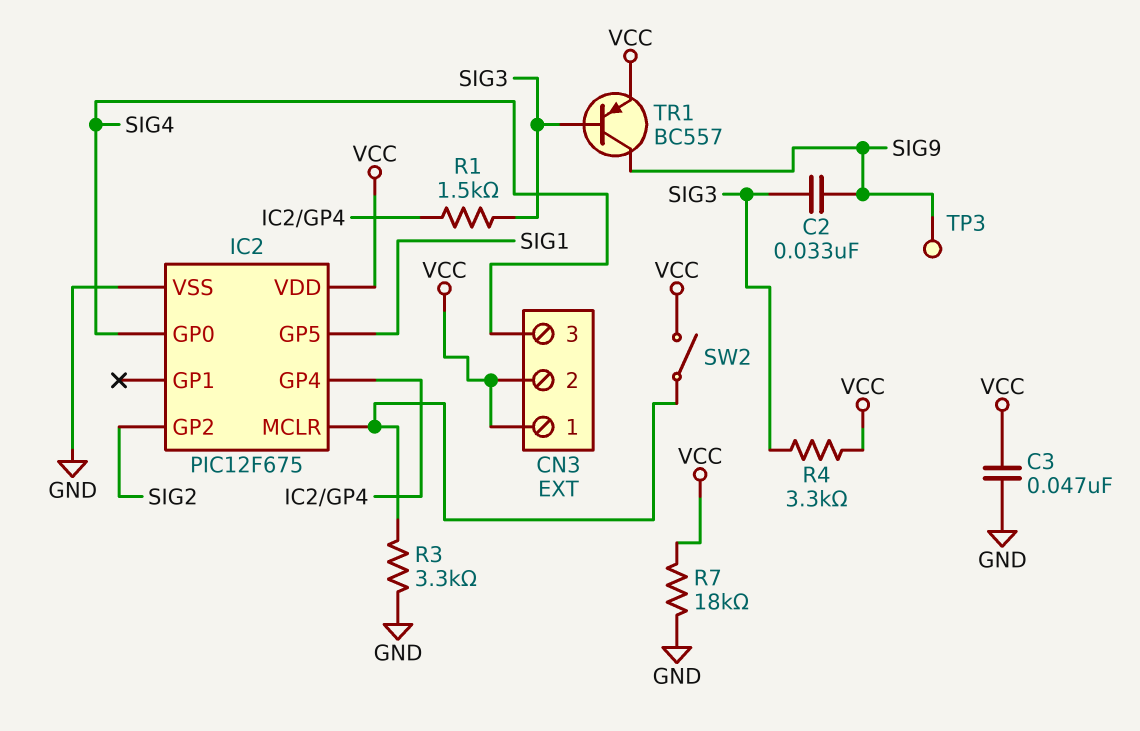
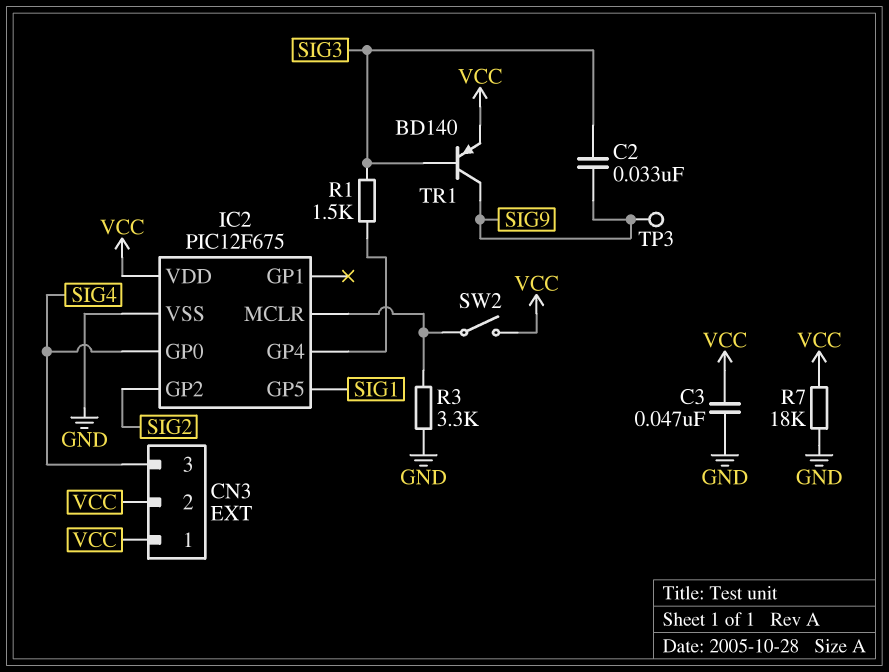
R4: 3.3k (SIG3, VCC) -> none
TR1: PNP BC557 (B SIG3, C SIG9, E VCC) -> PNP BD140 (B SIG3, C SIG9, E VCC)

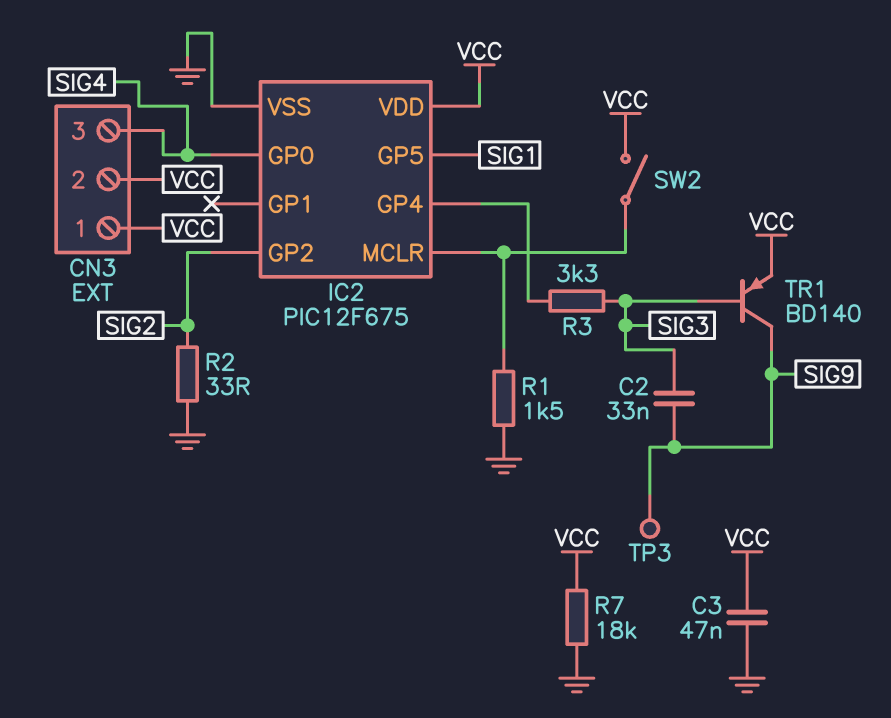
R1: 1.5k (IC2/GP4, SIG3) -> 1.5k (GND, IC2/MCLR)
R2: none -> 33 (GND, SIG2)
R3: 3.3k (GND, IC2/MCLR) -> 3.3k (IC2/GP4, SIG3)

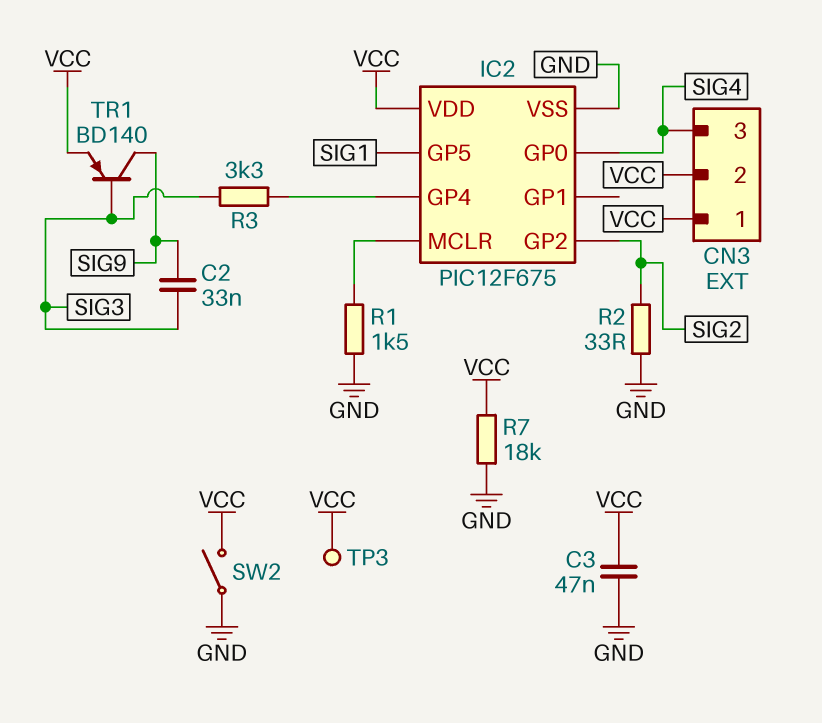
SW2: switch (IC2/MCLR, VCC) -> switch (GND, VCC)
TP3: test point (SIG9) -> test point (VCC)

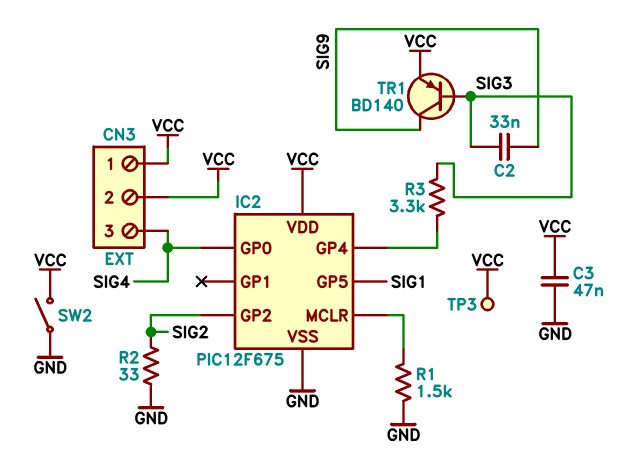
R7: 18k (GND, VCC) -> none

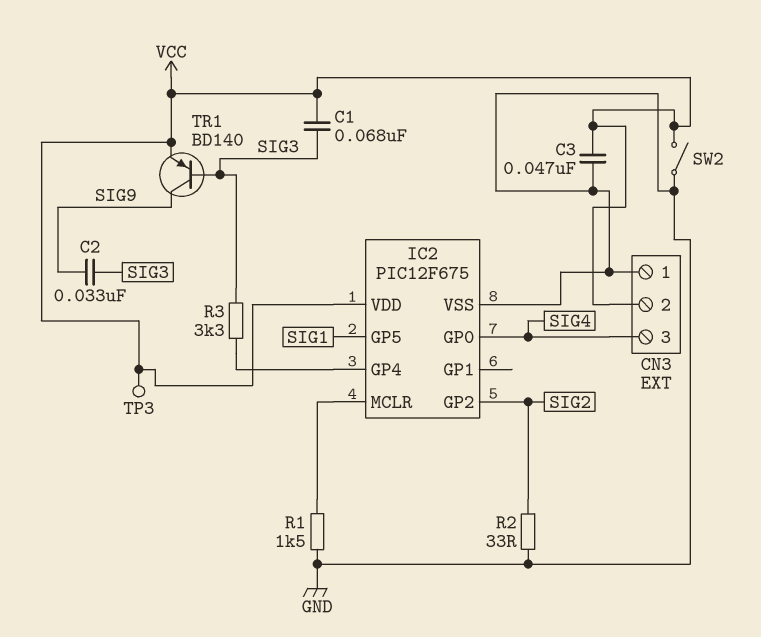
C1: none -> 68nF (SIG3, VCC)
CN3 pin 1: VCC -> GND

